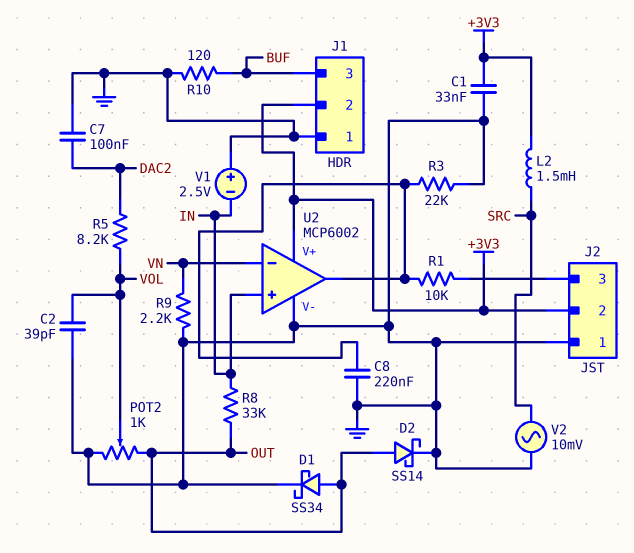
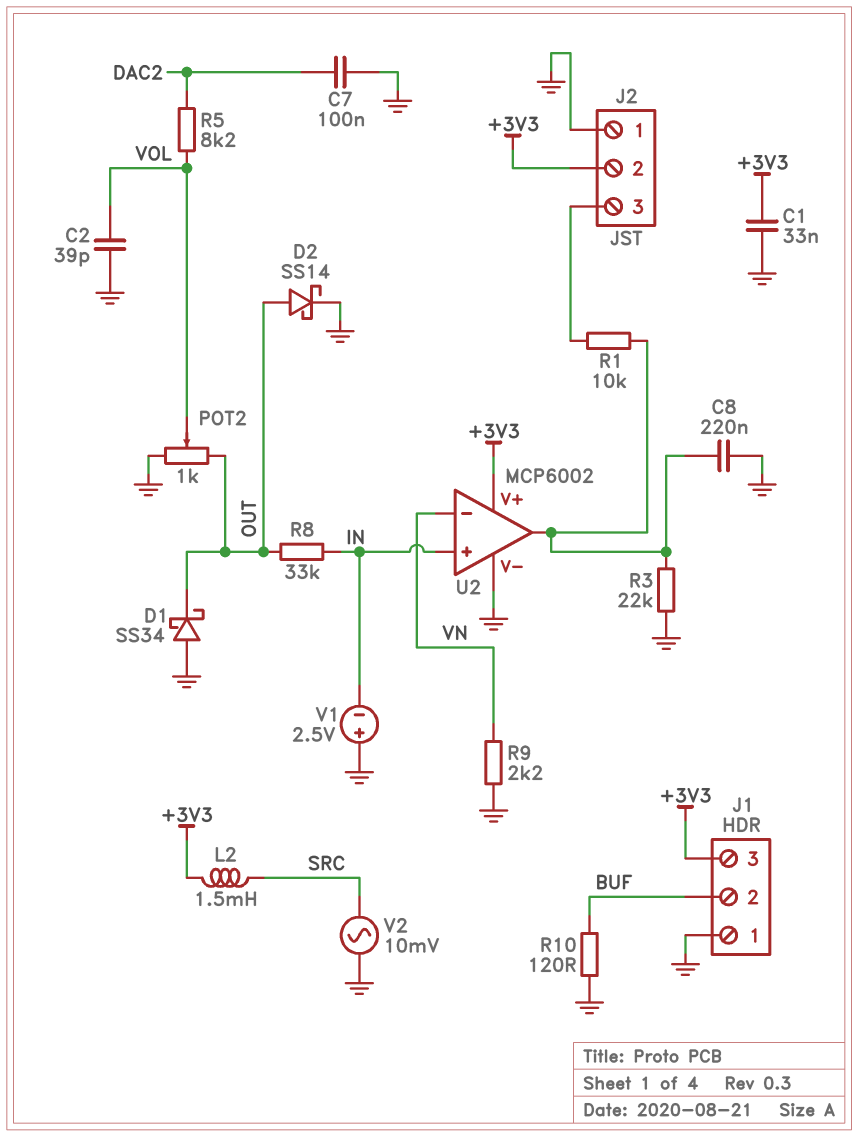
D1: schottky SS34 (A OUT, K GND) -> schottky SS34 (A GND, K OUT)
J1 pin 2: +3V3 -> BUF
J1 pin 3: BUF -> +3V3

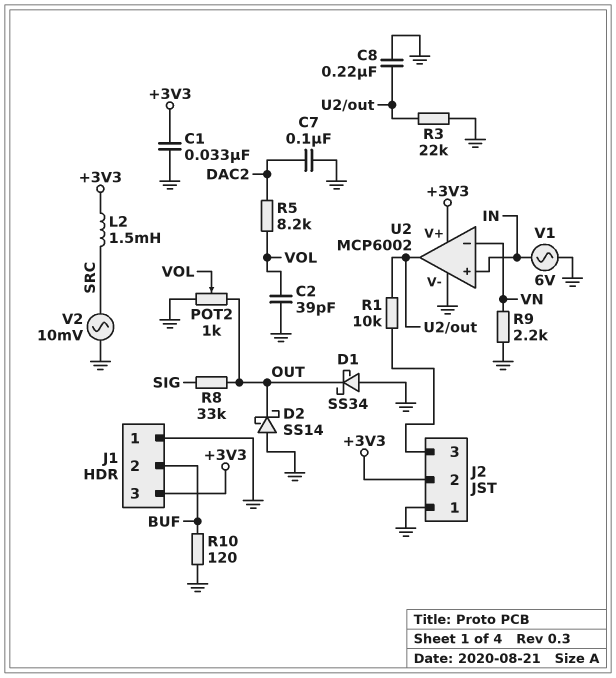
D2: schottky SS14 (A OUT, K GND) -> schottky SS14 (A GND, K OUT)
R8: 33k (IN, OUT) -> 33k (OUT, SIG)
V1: 2.5V (plus GND, minus IN) -> AC 6V (GND, IN)

